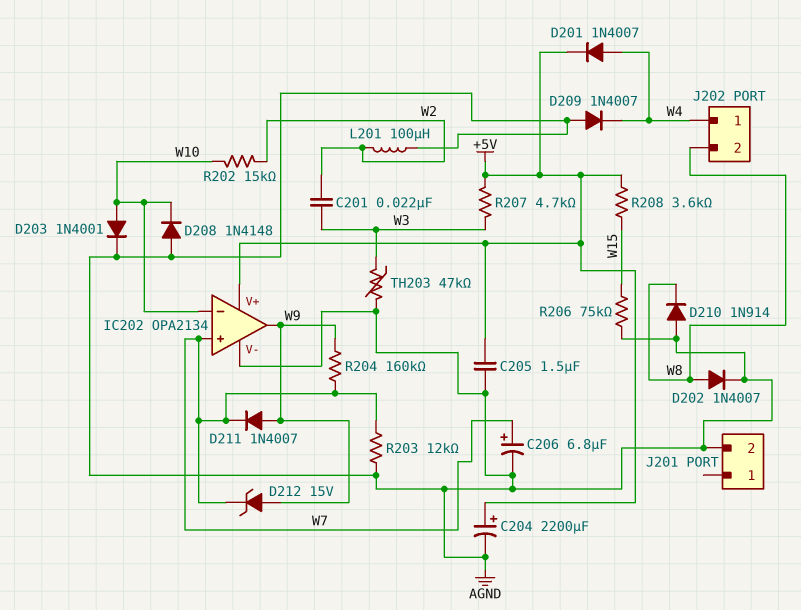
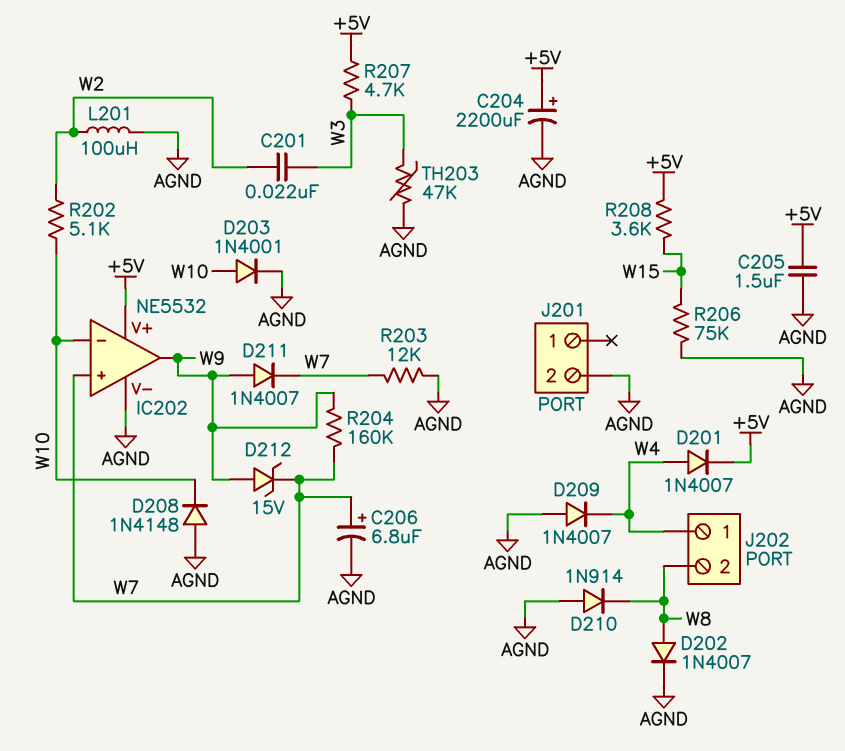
IC202: OPA2134 -> NE5532
R202: 15k (W2, W10) -> 5.1k (W2, W10)

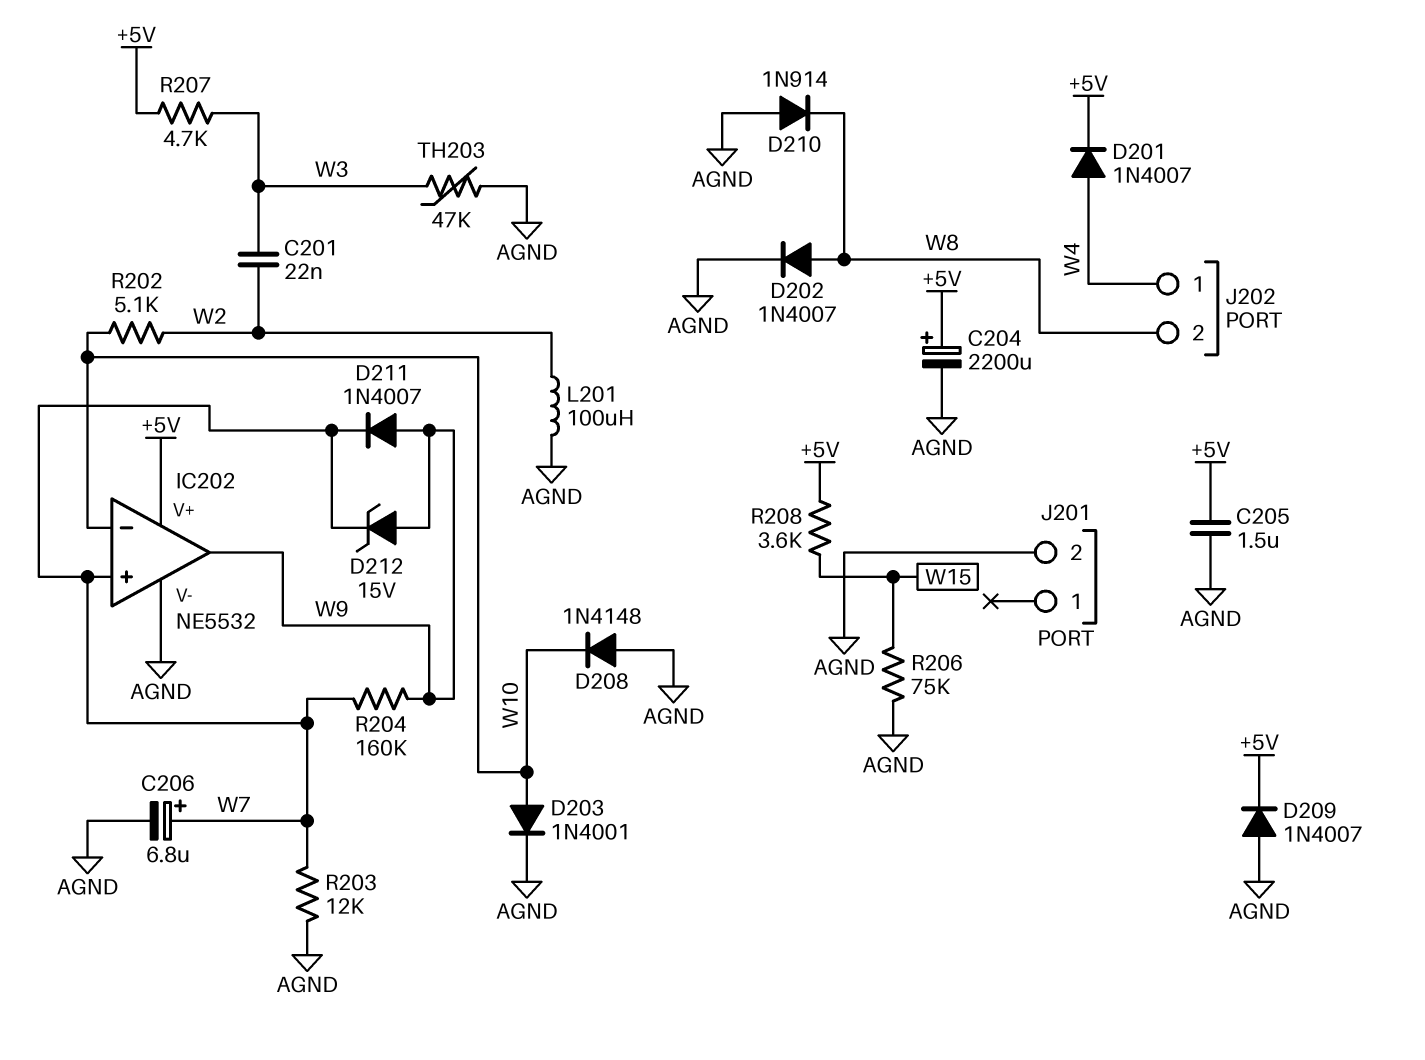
D209: diode 1N4007 (A AGND, K W4) -> diode 1N4007 (A AGND, K +5V)

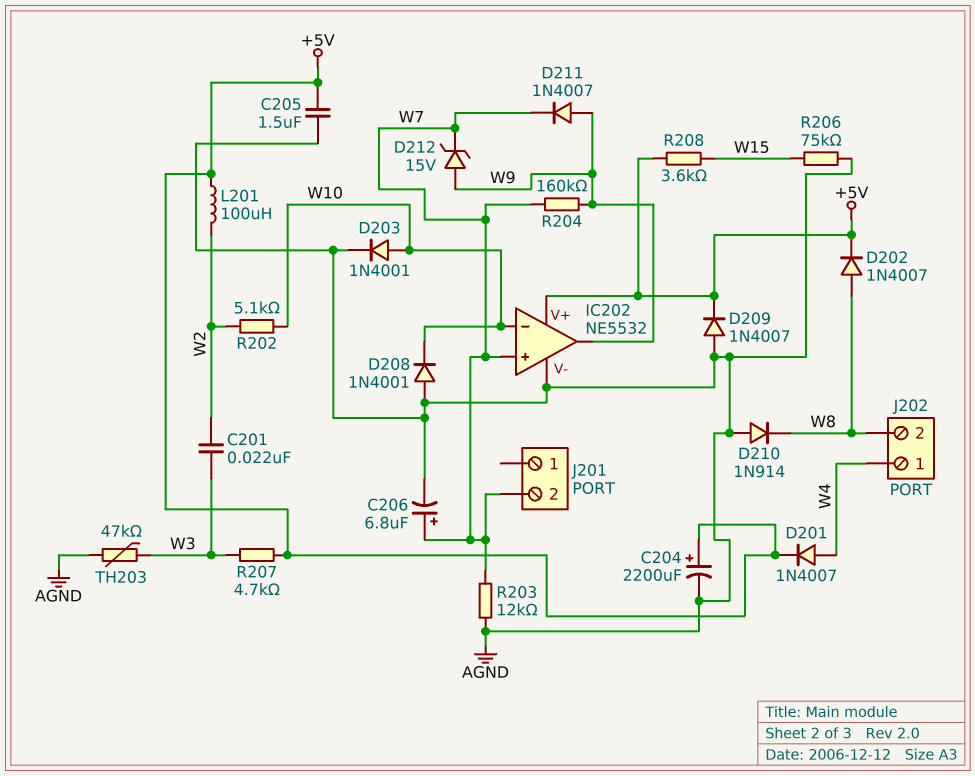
D202: diode 1N4007 (A W8, K AGND) -> diode 1N4007 (A W8, K +5V)
D208: diode 1N4148 (A AGND, K W10) -> diode 1N4001 (A AGND, K W10)
J201 pin 2: AGND -> W7
L201: 100uH (AGND, W2) -> 100uH (+5V, W2)

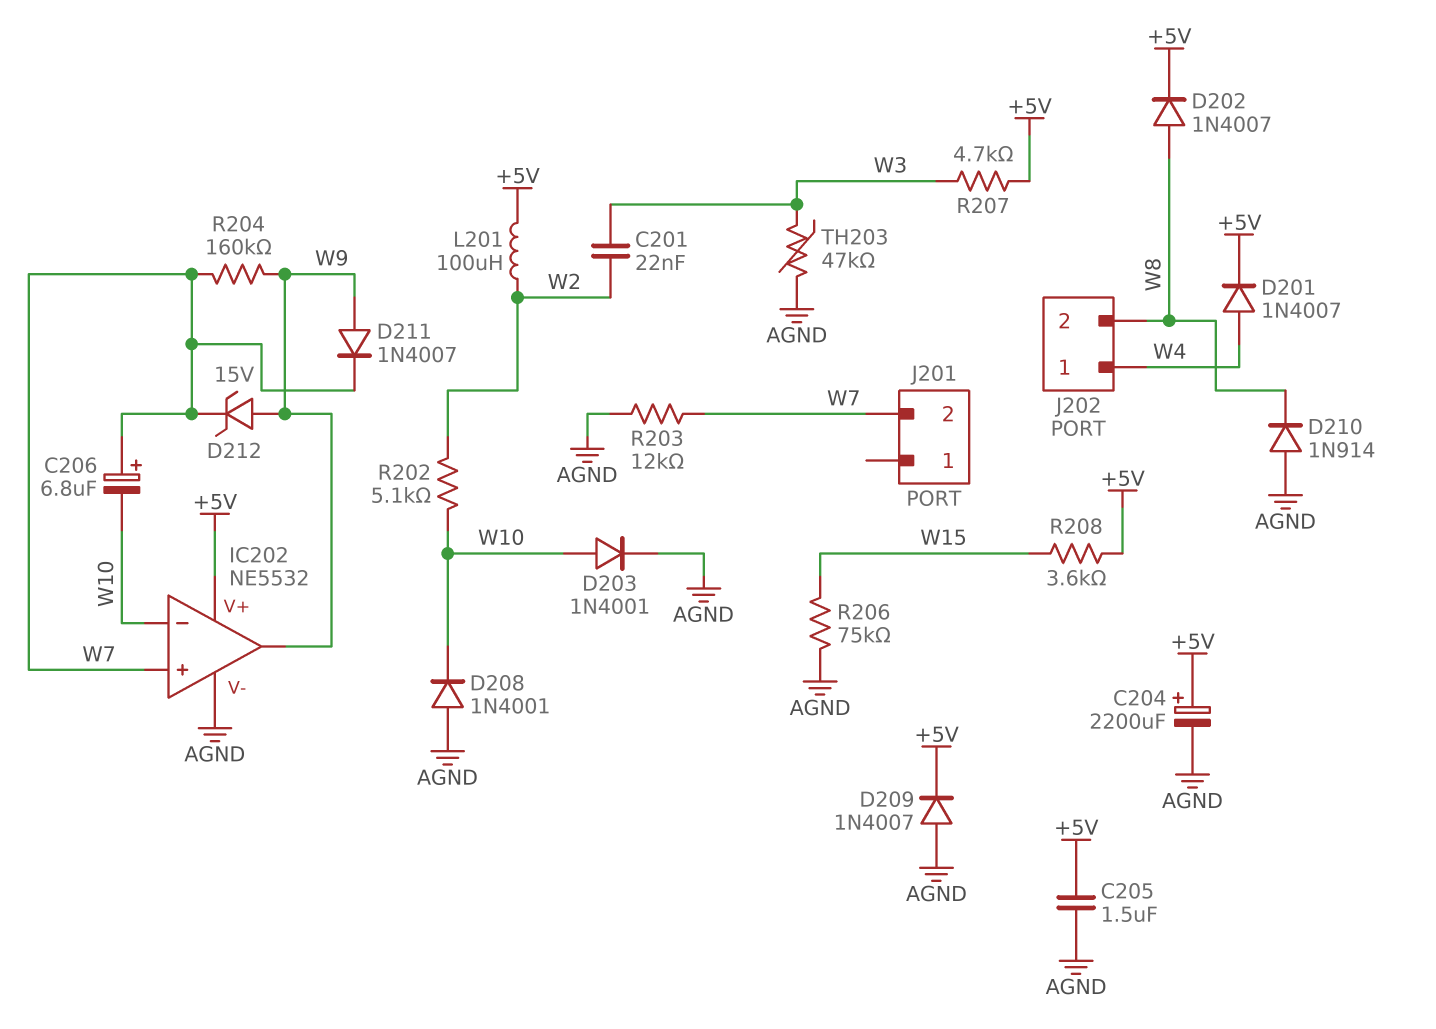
C206: 6.8uF (plus W7, minus AGND) -> 6.8uF (plus W7, minus W10)

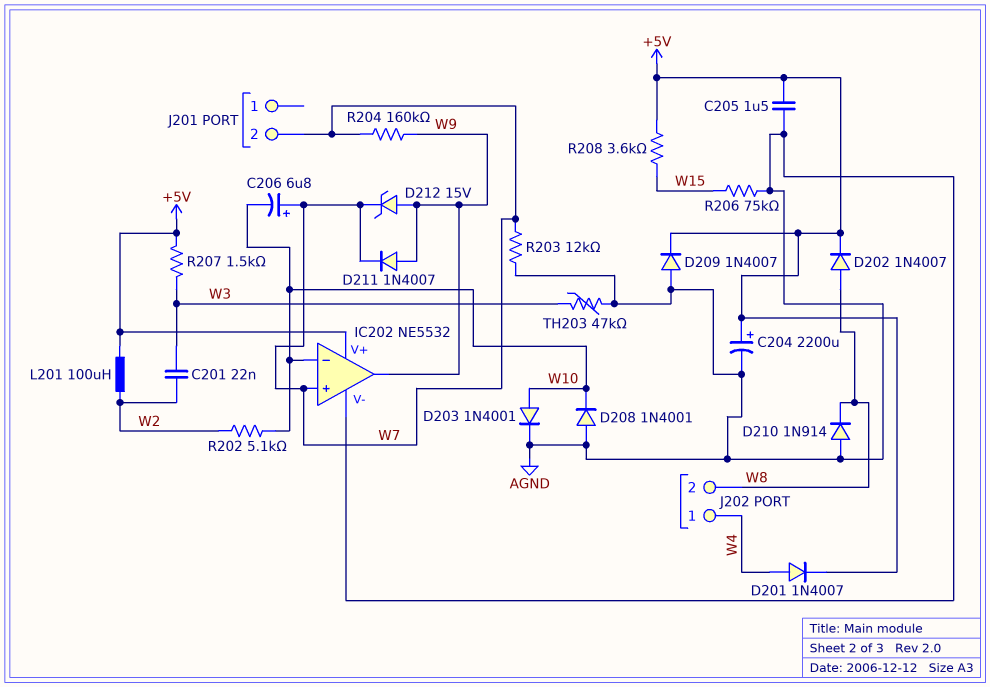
R207: 4.7k (+5V, W3) -> 1.5k (+5V, W3)

